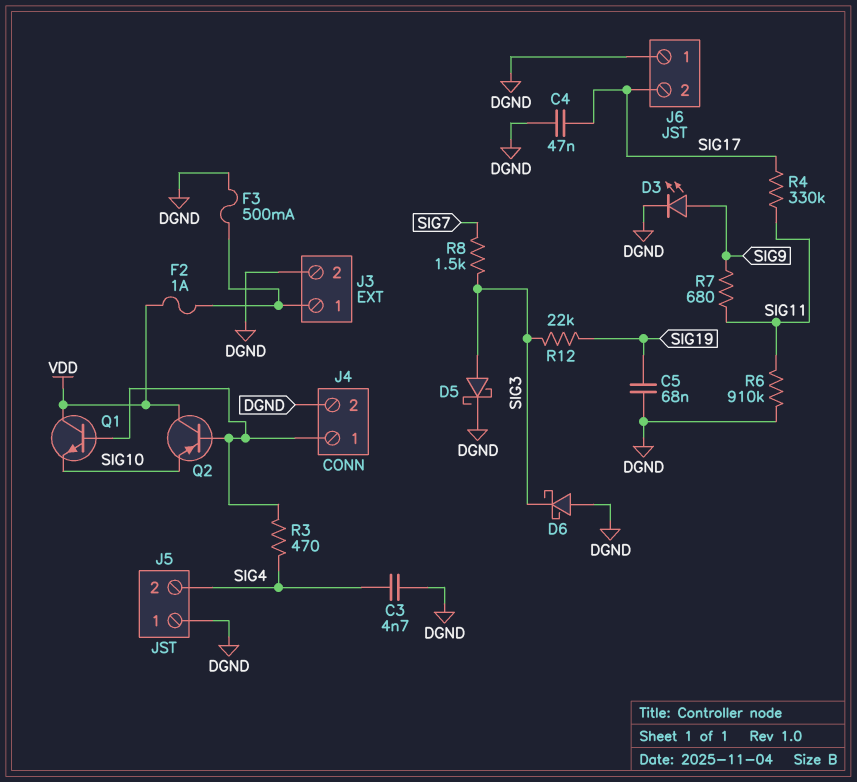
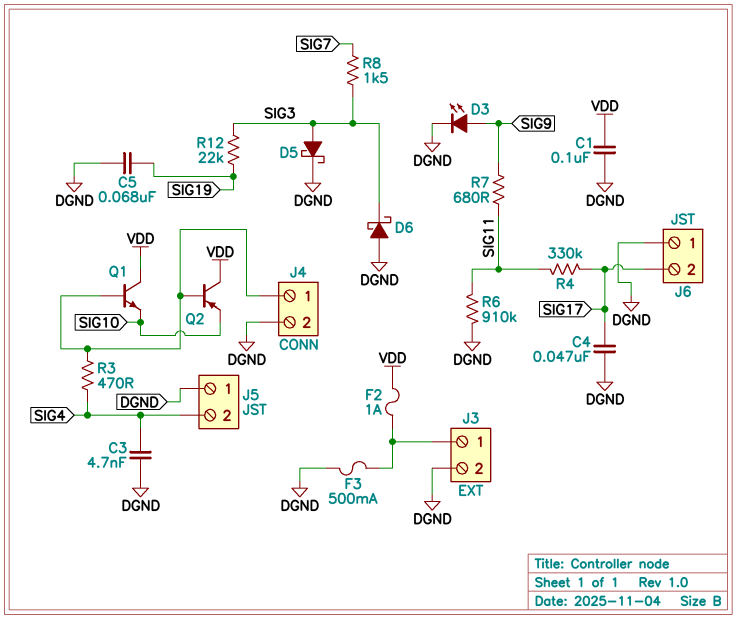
C1: none -> 100nF (DGND, VDD)

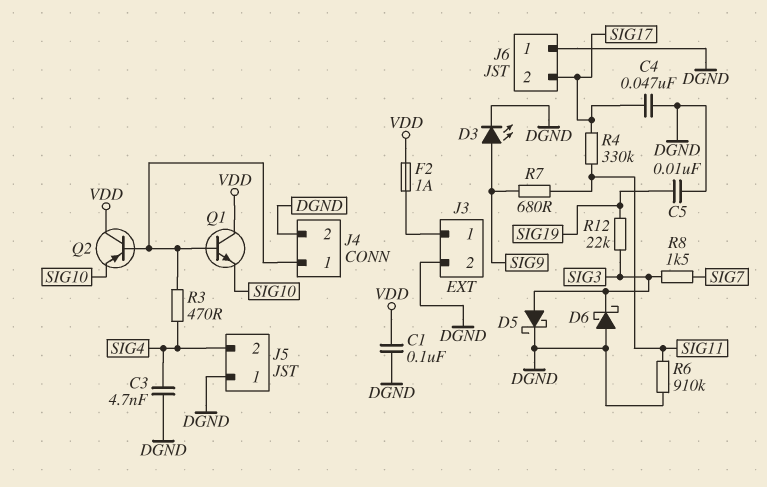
C5: 68nF (DGND, SIG19) -> 10nF (DGND, SIG19)
F3: 500mA (DGND, J3/1) -> none

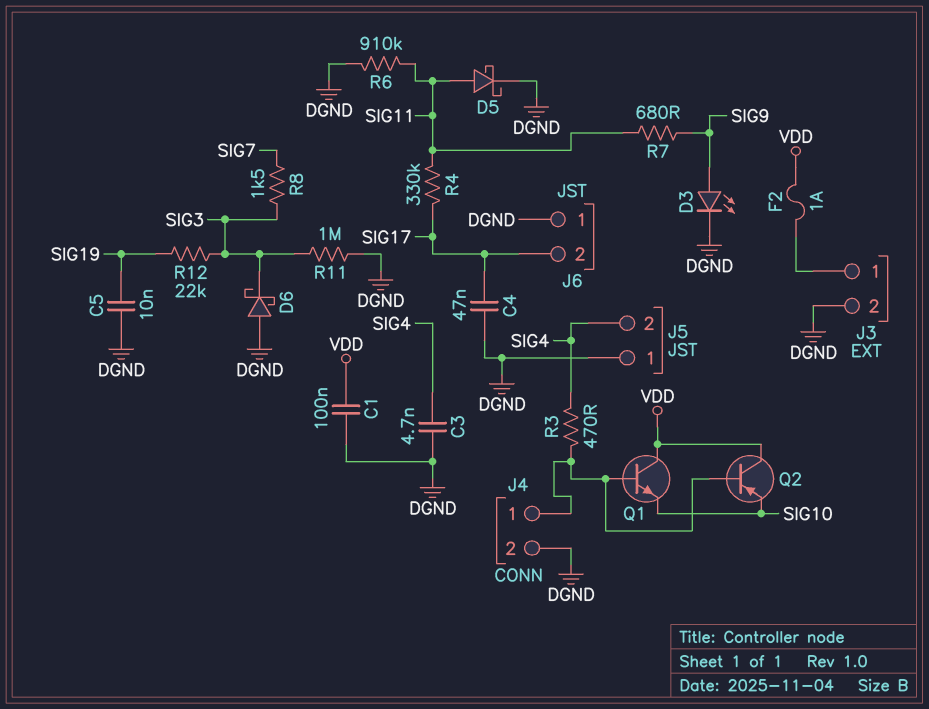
D5: schottky (A SIG3, K DGND) -> schottky (A SIG11, K DGND)
R11: none -> 1M (DGND, SIG3)

